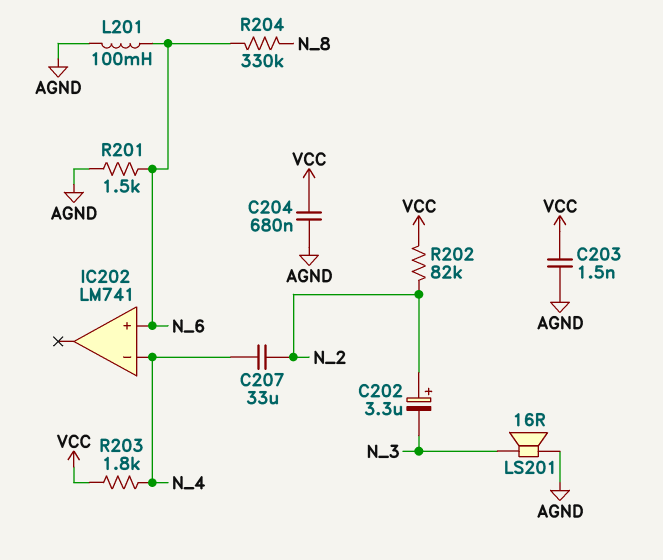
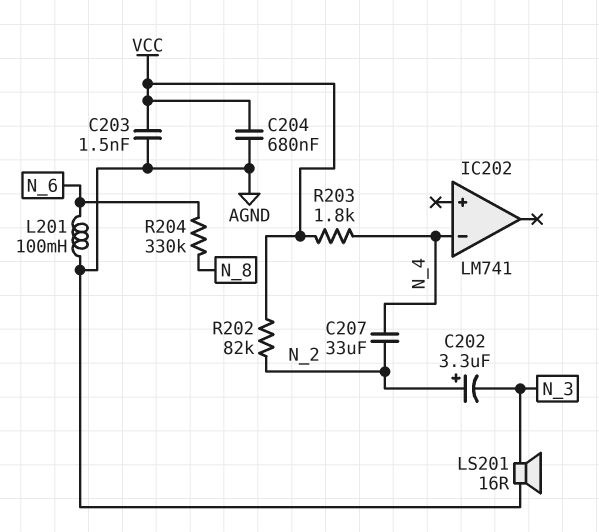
IC202 pin in+: N_6 -> none
R201: 1.5k (AGND, N_6) -> none

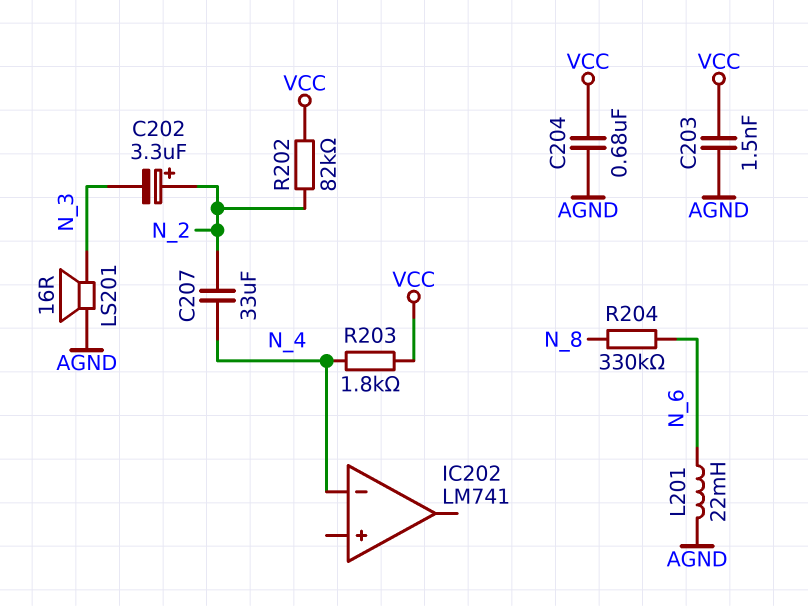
L201: 100mH (AGND, N_6) -> 22mH (AGND, N_6)

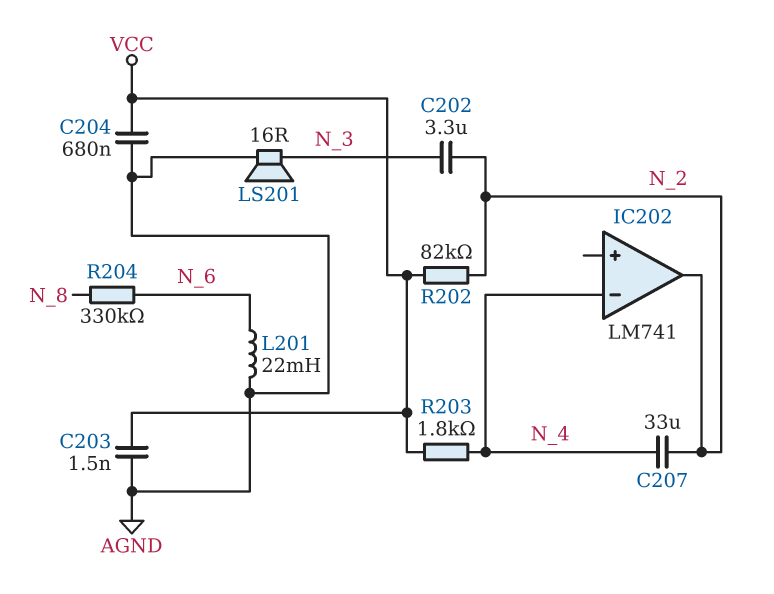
C202: 3.3uF (plus N_2, minus N_3) -> 3.3uF (N_2, N_3)
IC202 pin out: none -> N_2

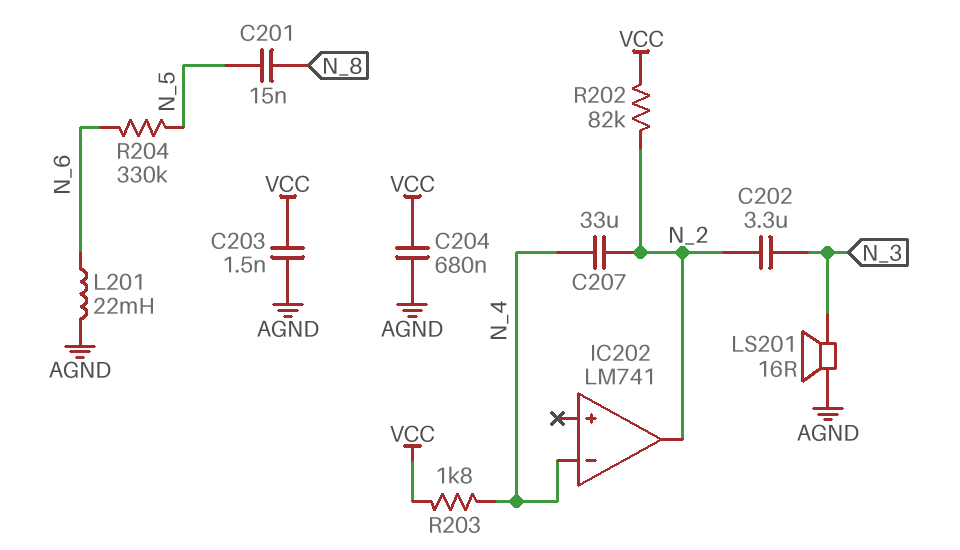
C201: none -> 15nF (N_5, N_8)
R204: 330k (N_6, N_8) -> 330k (N_5, N_6)

